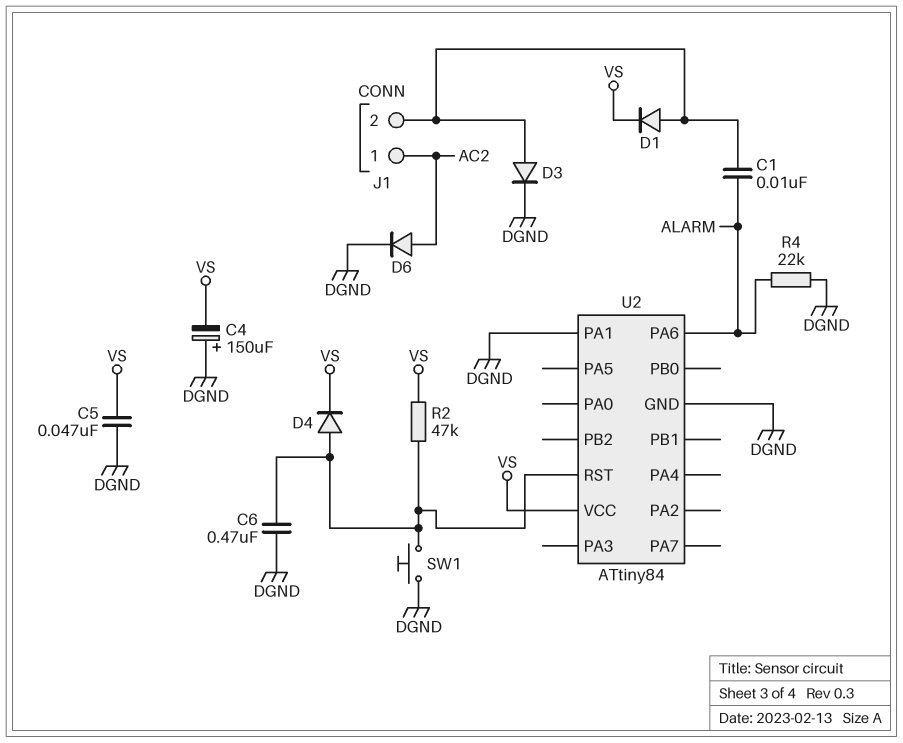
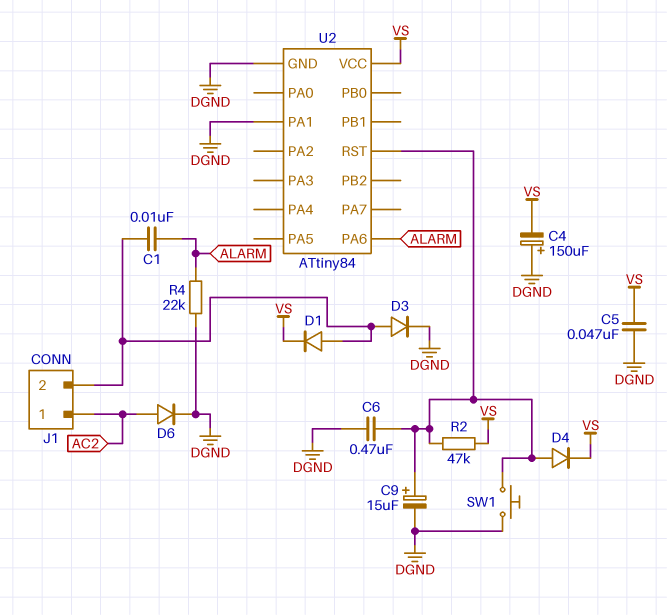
C9: none -> 15uF (plus U2/RST, minus DGND)

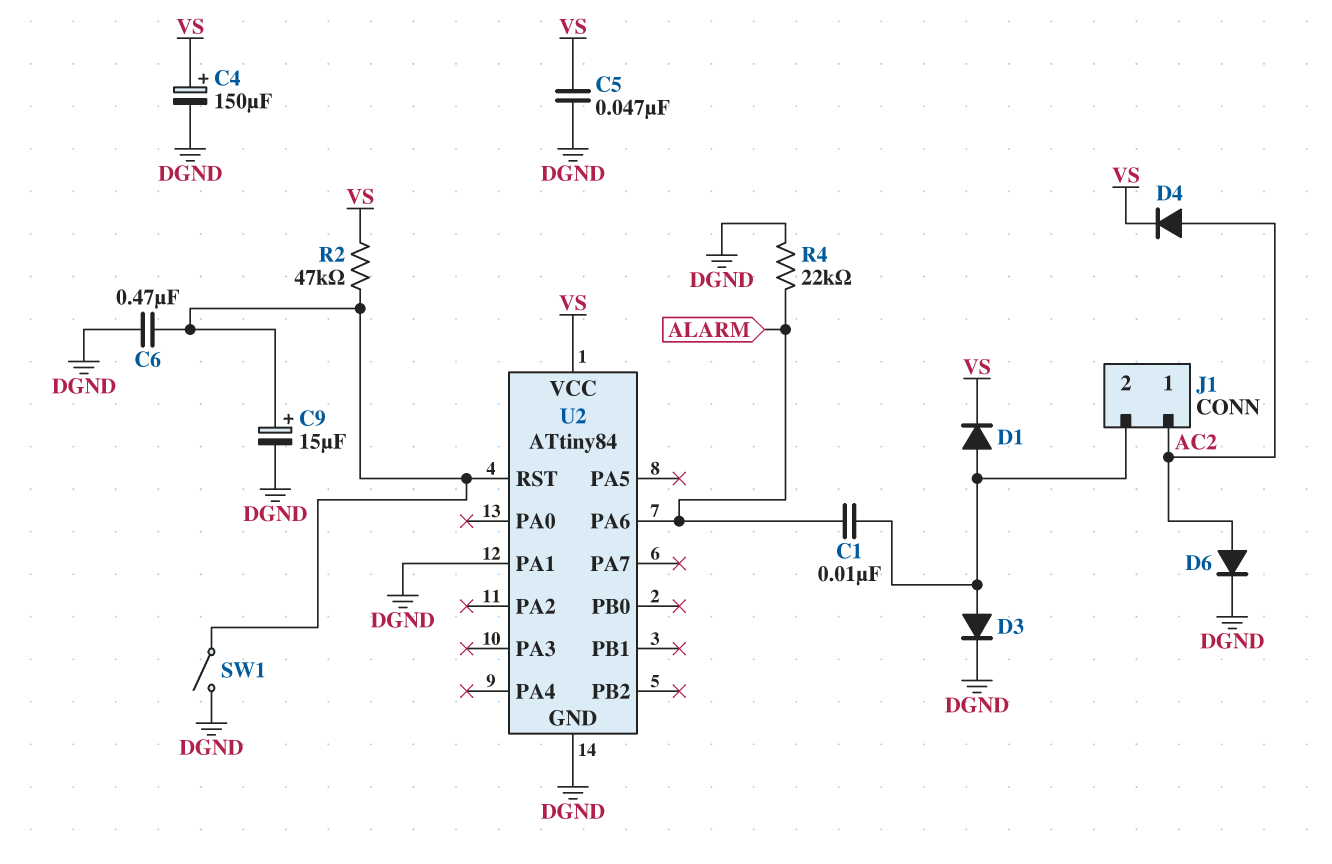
C4: 150uF (plus DGND, minus VS) -> 150uF (plus VS, minus DGND)
D4: diode (A U2/RST, K VS) -> diode (A AC2, K VS)
SW1: button (DGND, U2/RST) -> switch (DGND, U2/RST)

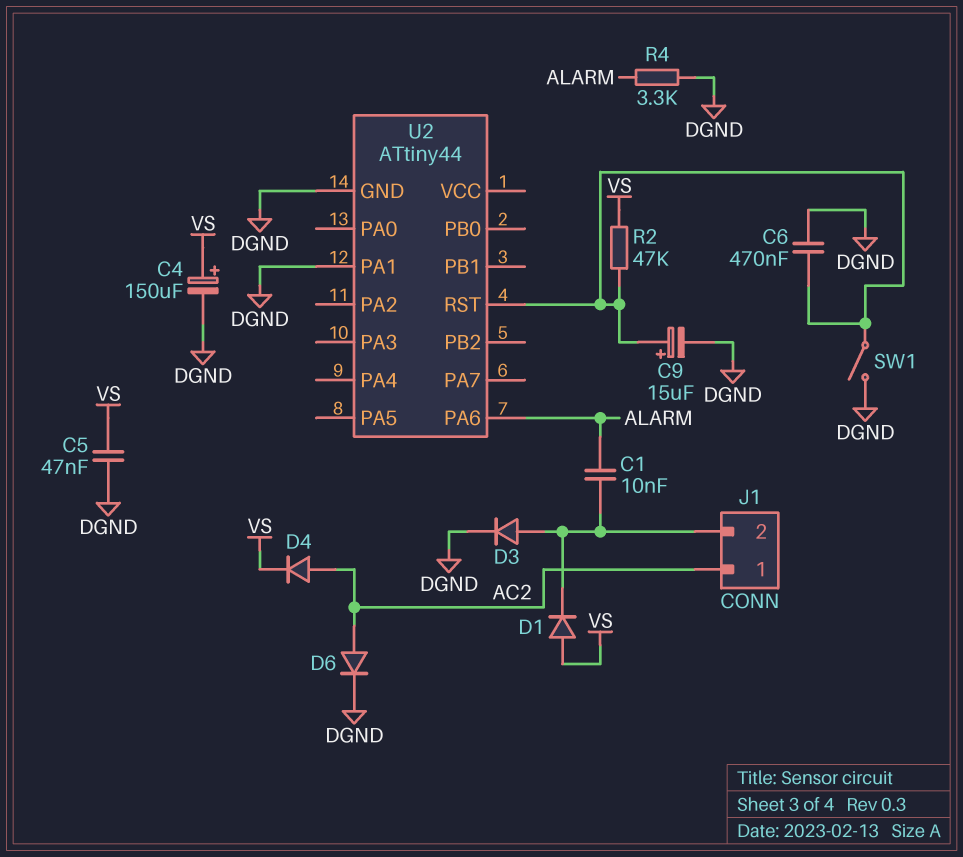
D1: diode (A J1/2, K VS) -> diode (A VS, K J1/2)
R4: 22k (ALARM, DGND) -> 3.3k (ALARM, DGND)
U2: ATtiny84 -> ATtiny44
U2 pin VCC: VS -> none

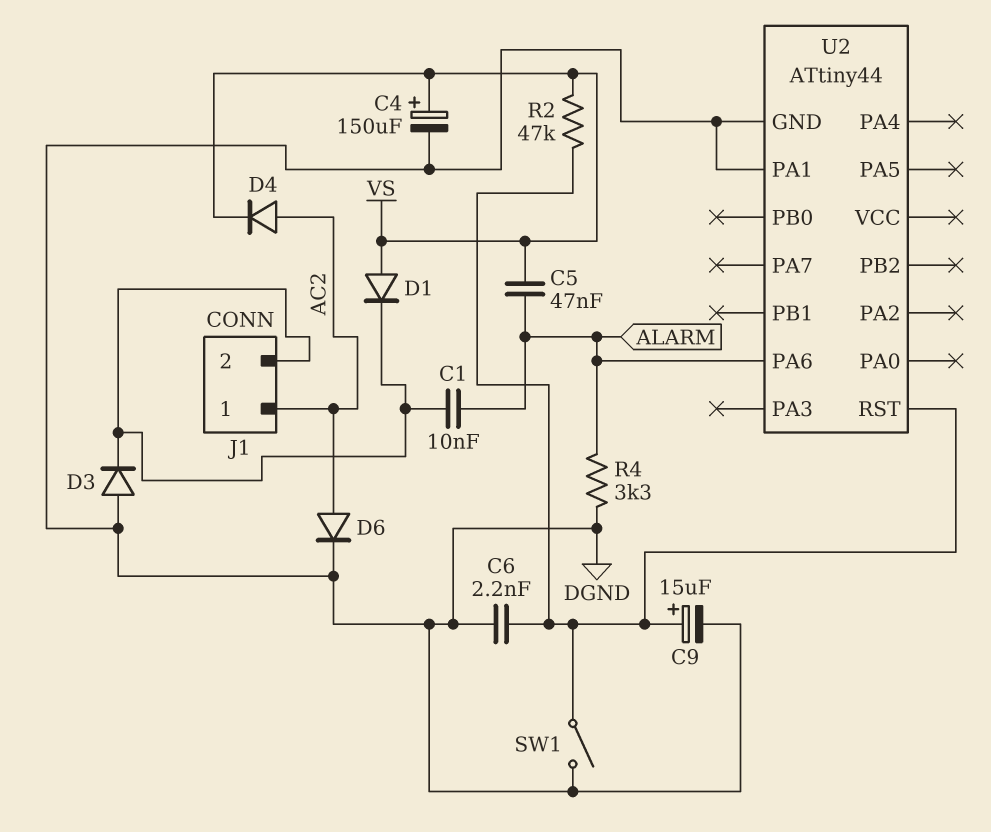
C5: 47nF (DGND, VS) -> 47nF (ALARM, VS)
C6: 470nF (DGND, U2/RST) -> 2.2nF (DGND, U2/RST)
D3: diode (A J1/2, K DGND) -> diode (A DGND, K J1/2)

